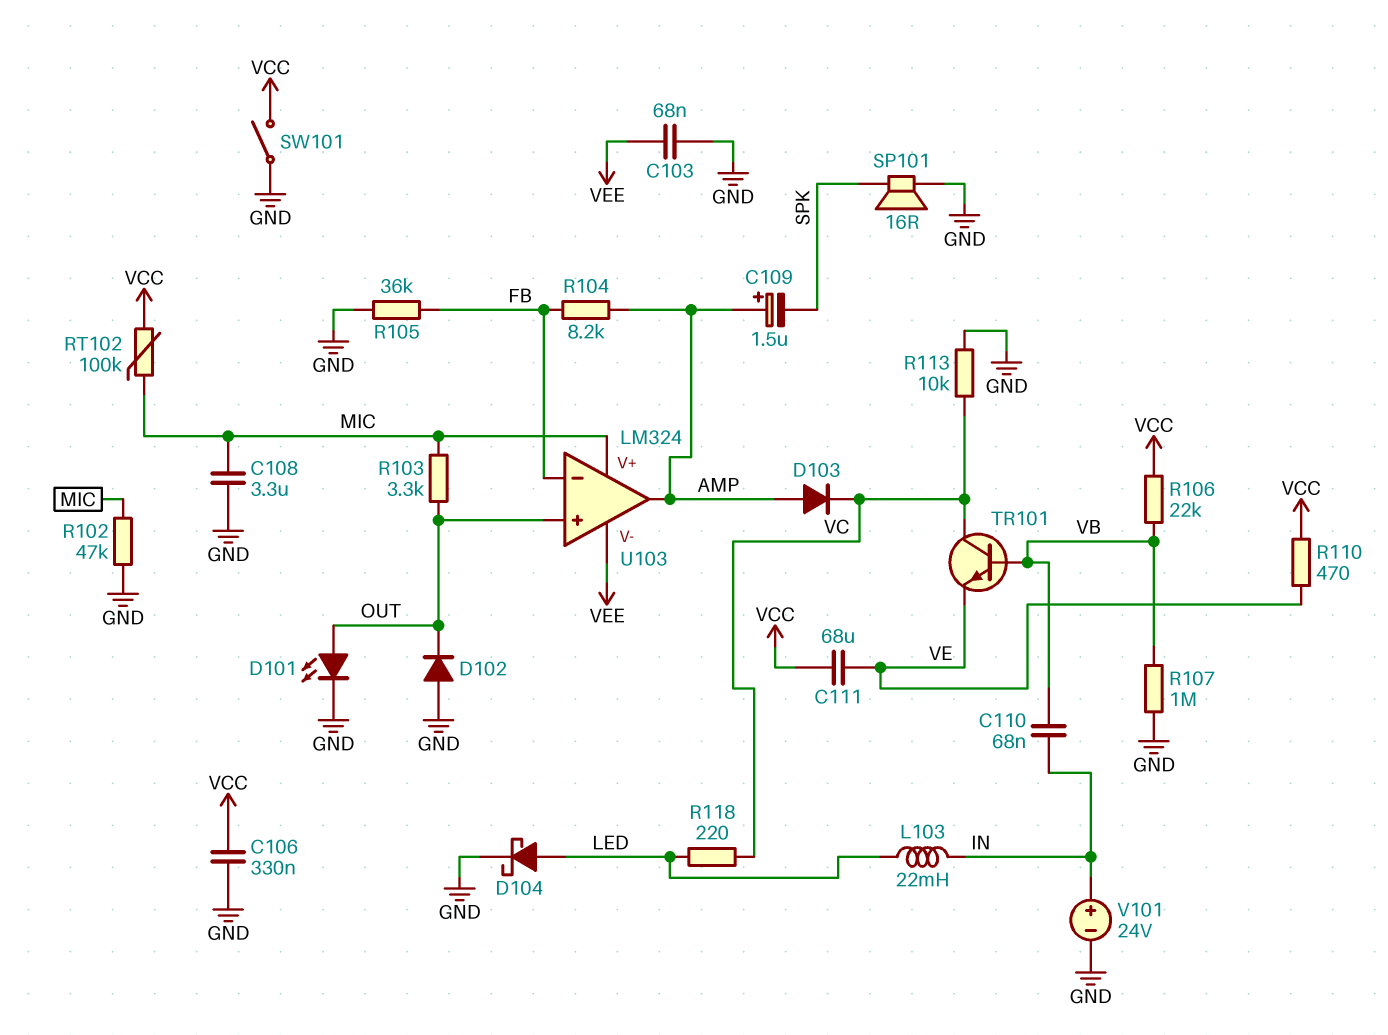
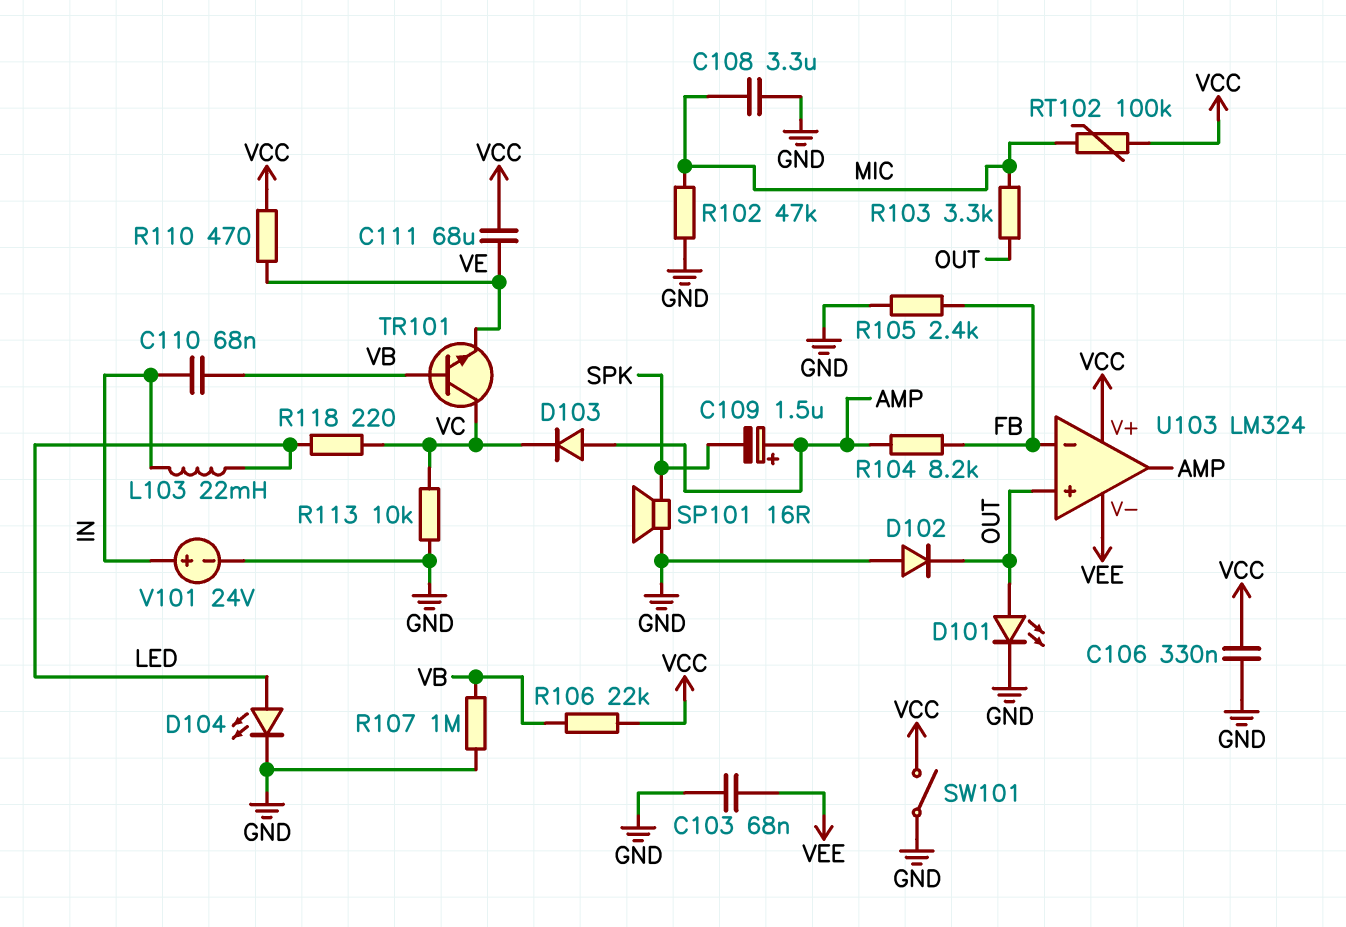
D104: schottky (A LED, K GND) -> LED (A LED, K GND)
R105: 36k (FB, GND) -> 2.4k (FB, GND)
U103 pin V+: MIC -> VCC

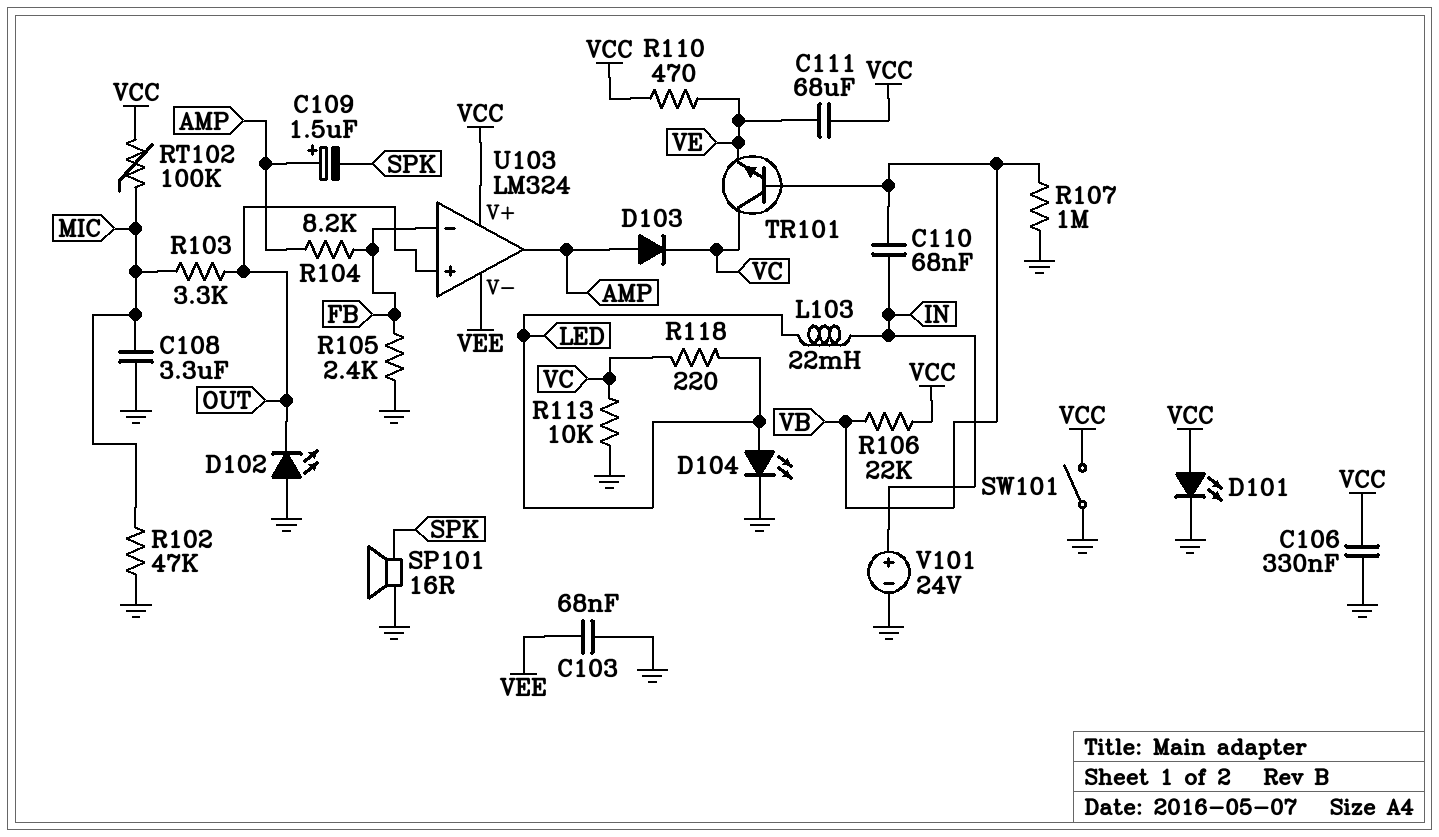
D101: LED (A OUT, K GND) -> LED (A VCC, K GND)
D102: diode (A GND, K OUT) -> LED (A GND, K OUT)

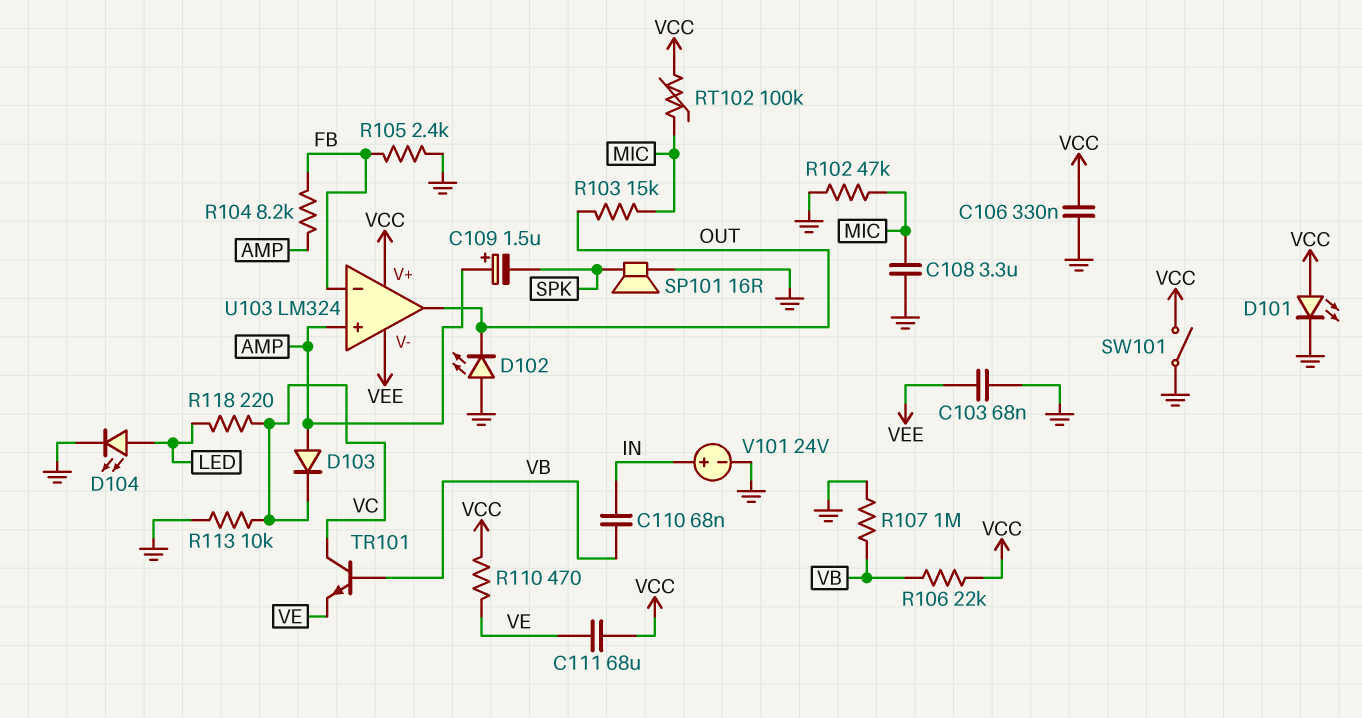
L103: 22mH (IN, LED) -> none
R103: 3.3k (MIC, OUT) -> 15k (MIC, OUT)
U103 pin in+: OUT -> AMP
U103 pin out: AMP -> OUT

